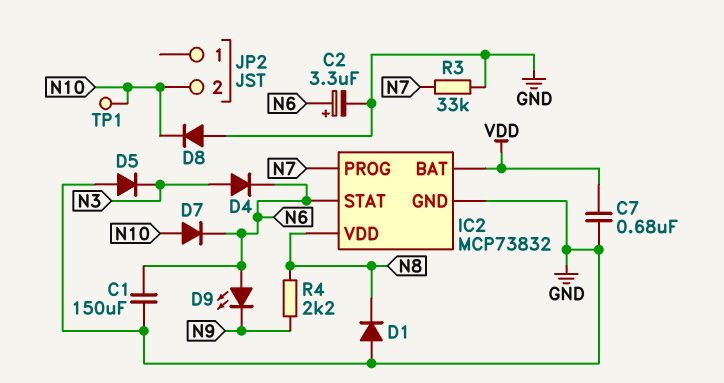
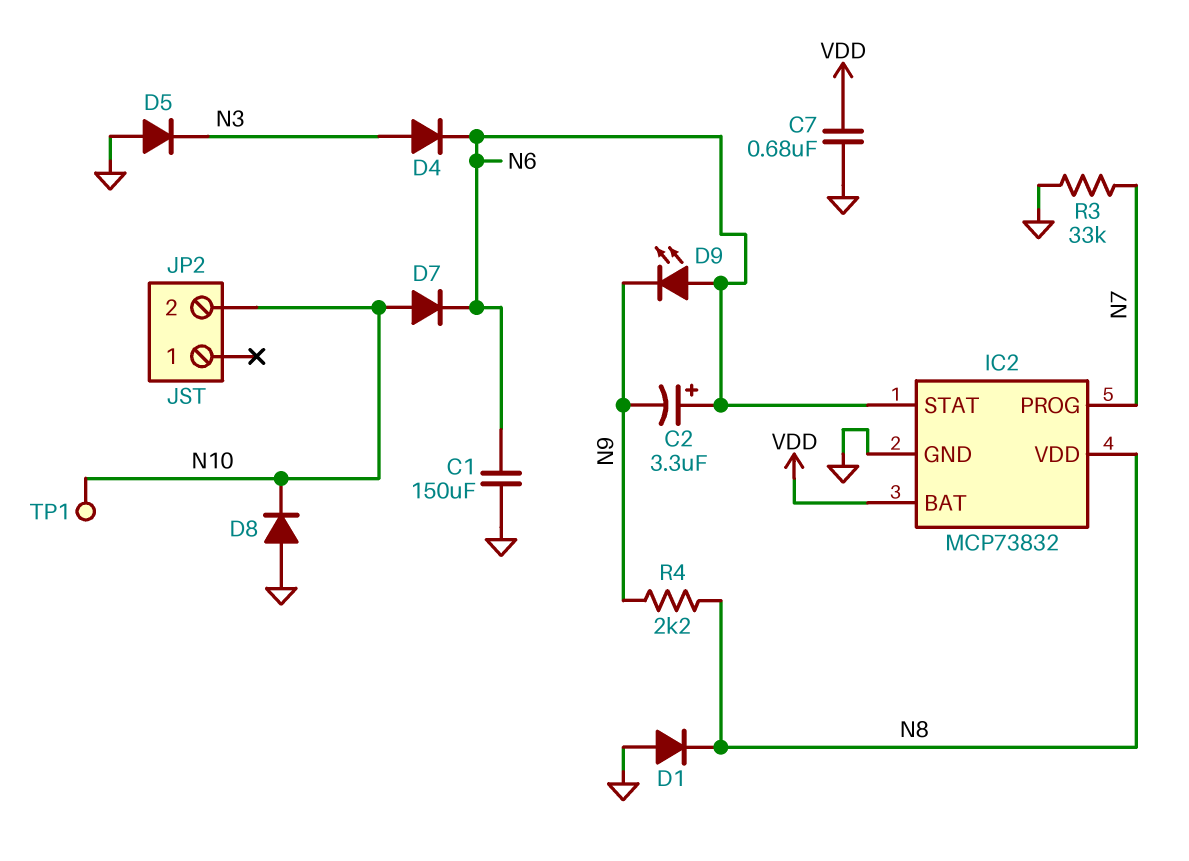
C2: 3.3uF (plus N6, minus GND) -> 3.3uF (plus N6, minus N9)

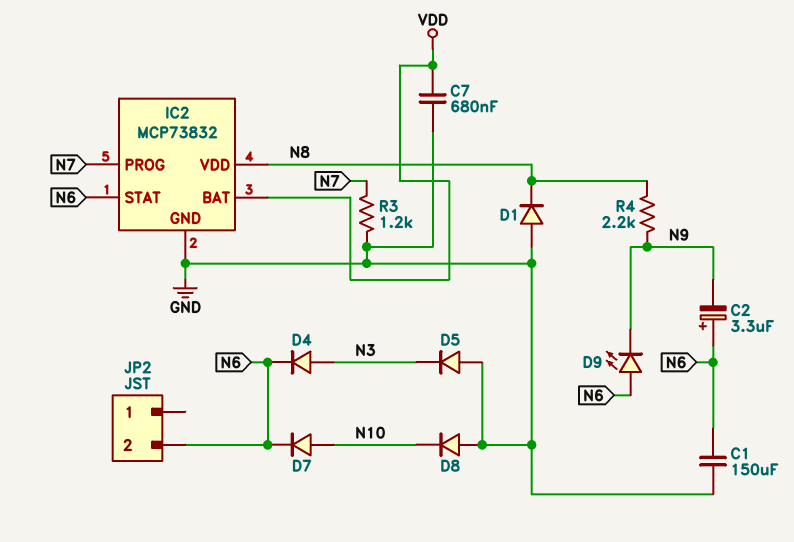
JP2 pin 2: N10 -> N6
R3: 33k (GND, N7) -> 1.2k (GND, N7)
TP1: test point (N10) -> none

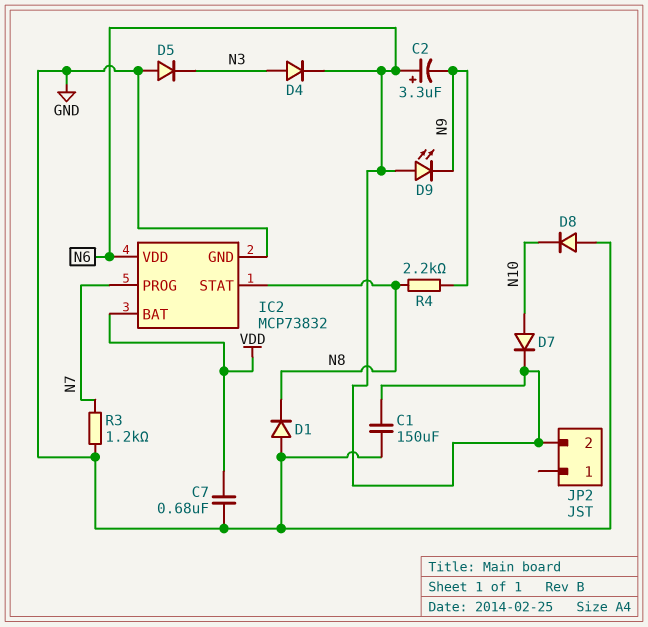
IC2 pin STAT: N6 -> N8
IC2 pin VDD: N8 -> N6

